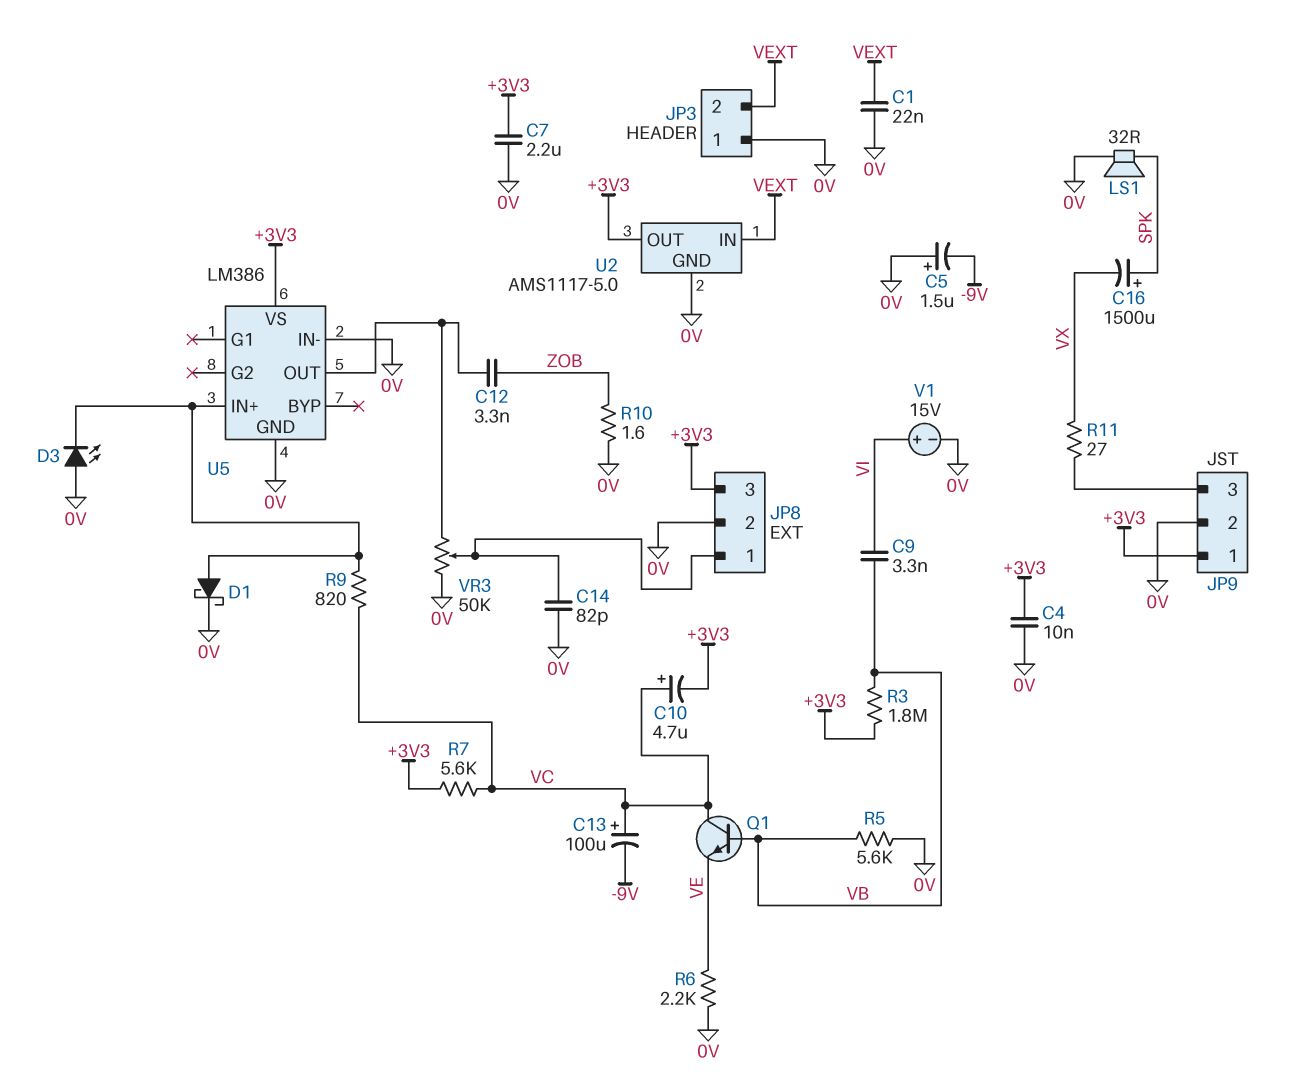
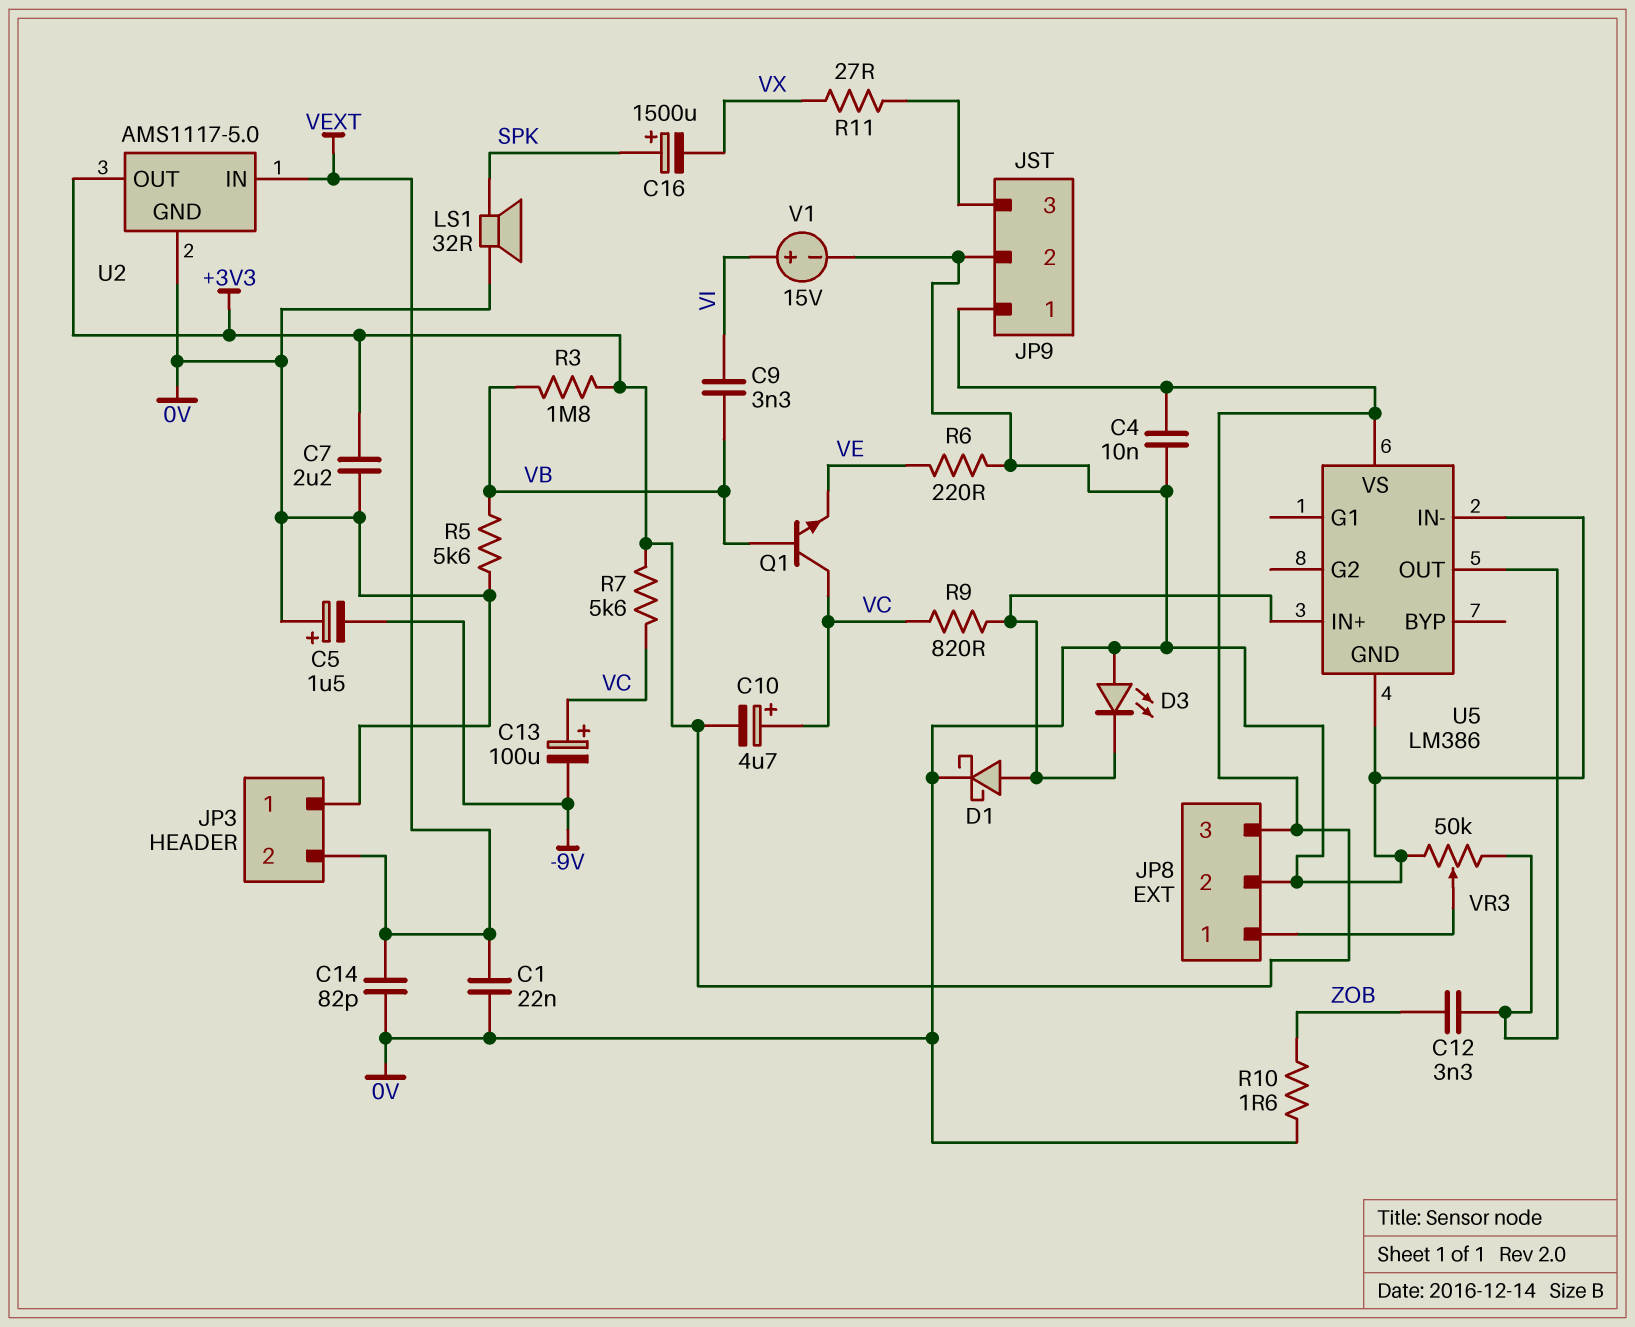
C14: 82pF (0V, JP8/1) -> 82pF (0V, VEXT)
R6: 2.2k (0V, VE) -> 220 (0V, VE)

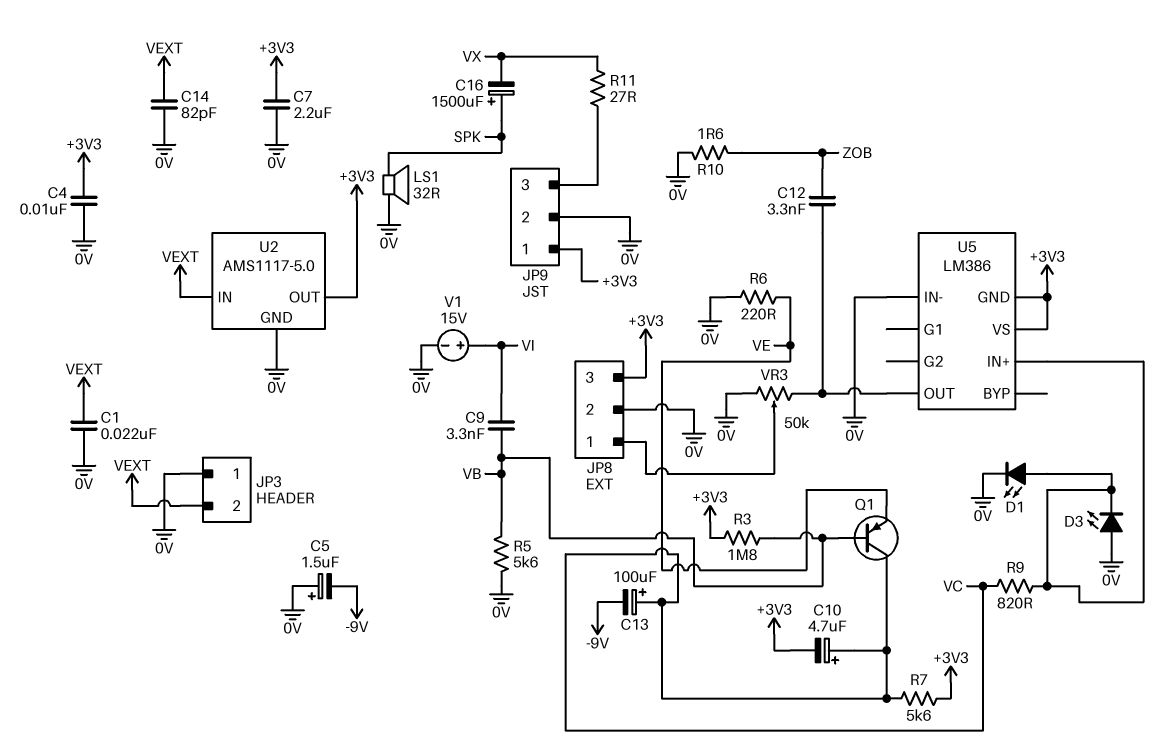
D1: schottky (A U5/IN+, K 0V) -> LED (A U5/IN+, K 0V)
Q1: NPN (B VB, C VC, E VE) -> PNP (B VB, C VC, E VE)
U5 pin GND: 0V -> +3V3

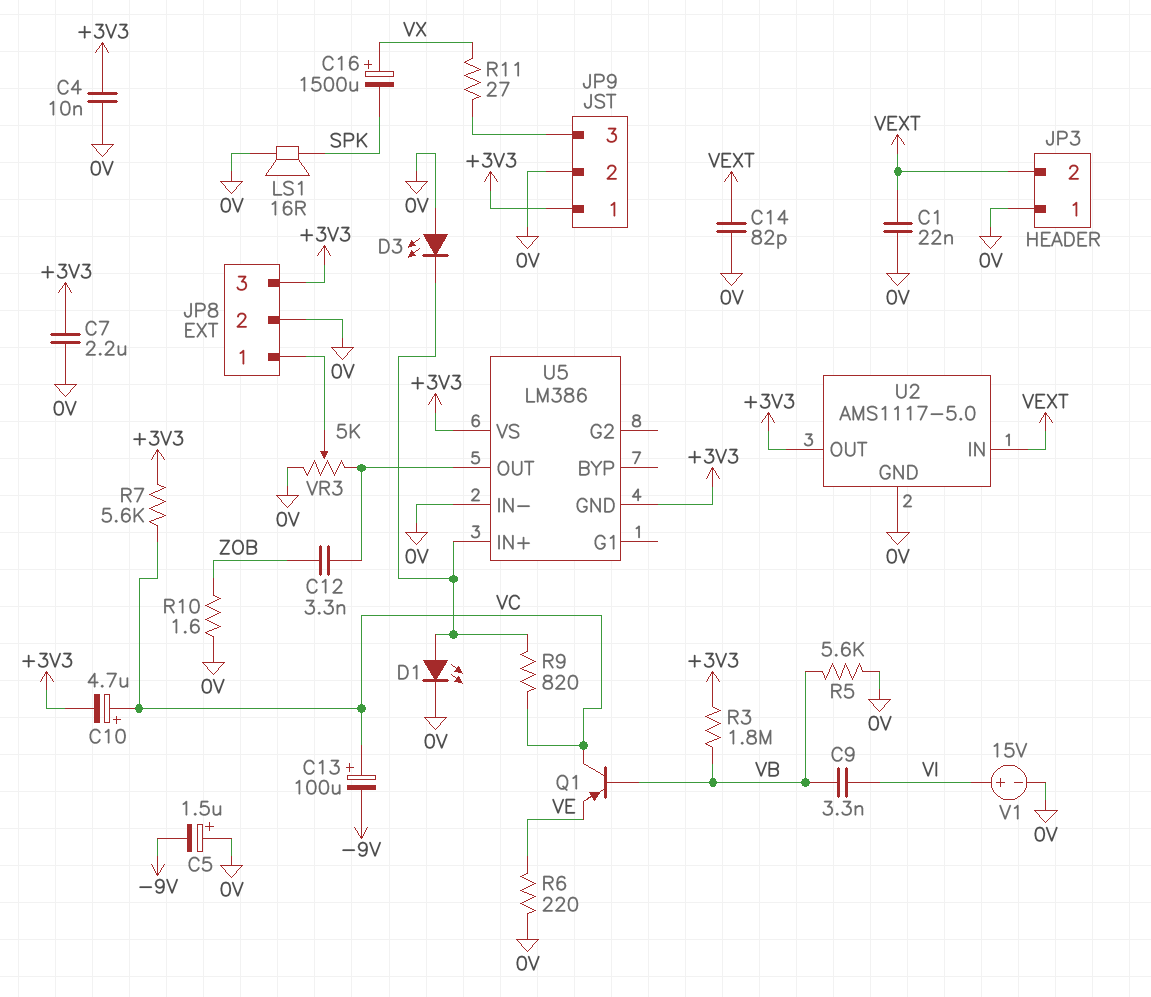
C16: 1500uF (plus SPK, minus VX) -> 1500uF (plus VX, minus SPK)
LS1: speaker 32R (0V, SPK) -> speaker 16R (0V, SPK)
VR3: 50k (0V, U5/OUT, wiper JP8/1) -> 5k (0V, U5/OUT, wiper JP8/1)

